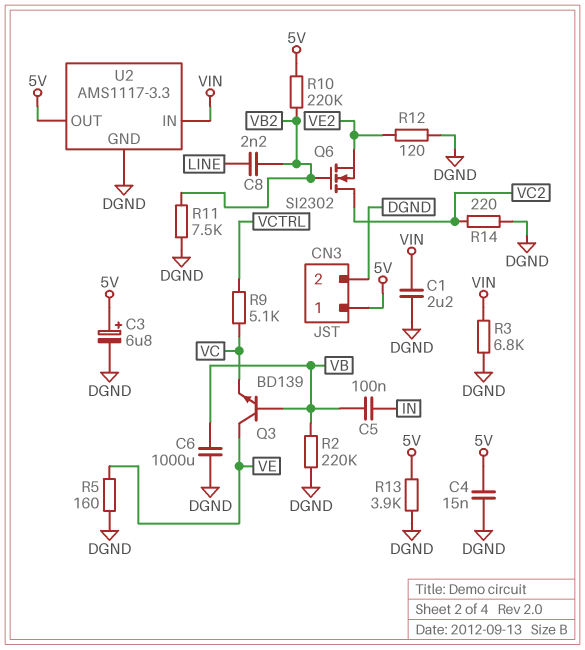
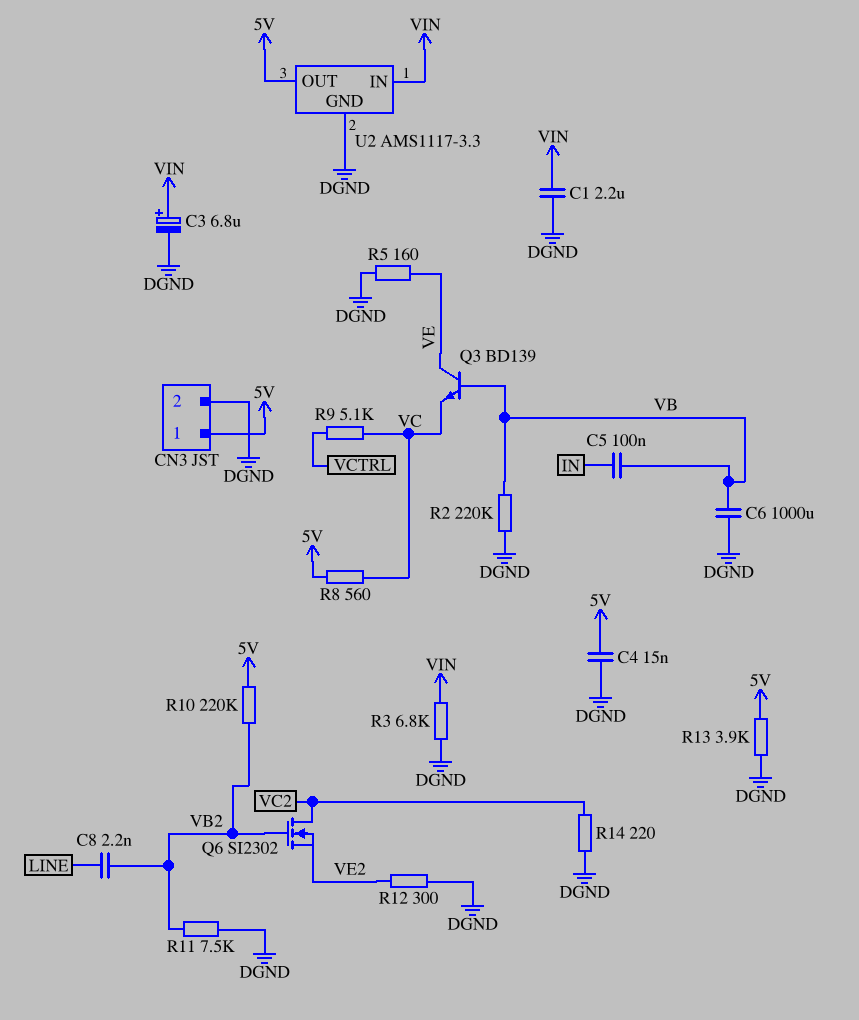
C3: 6.8uF (plus 5V, minus DGND) -> 6.8uF (plus VIN, minus DGND)
R8: none -> 560 (5V, VC)
R12: 120 (DGND, VE2) -> 300 (DGND, VE2)

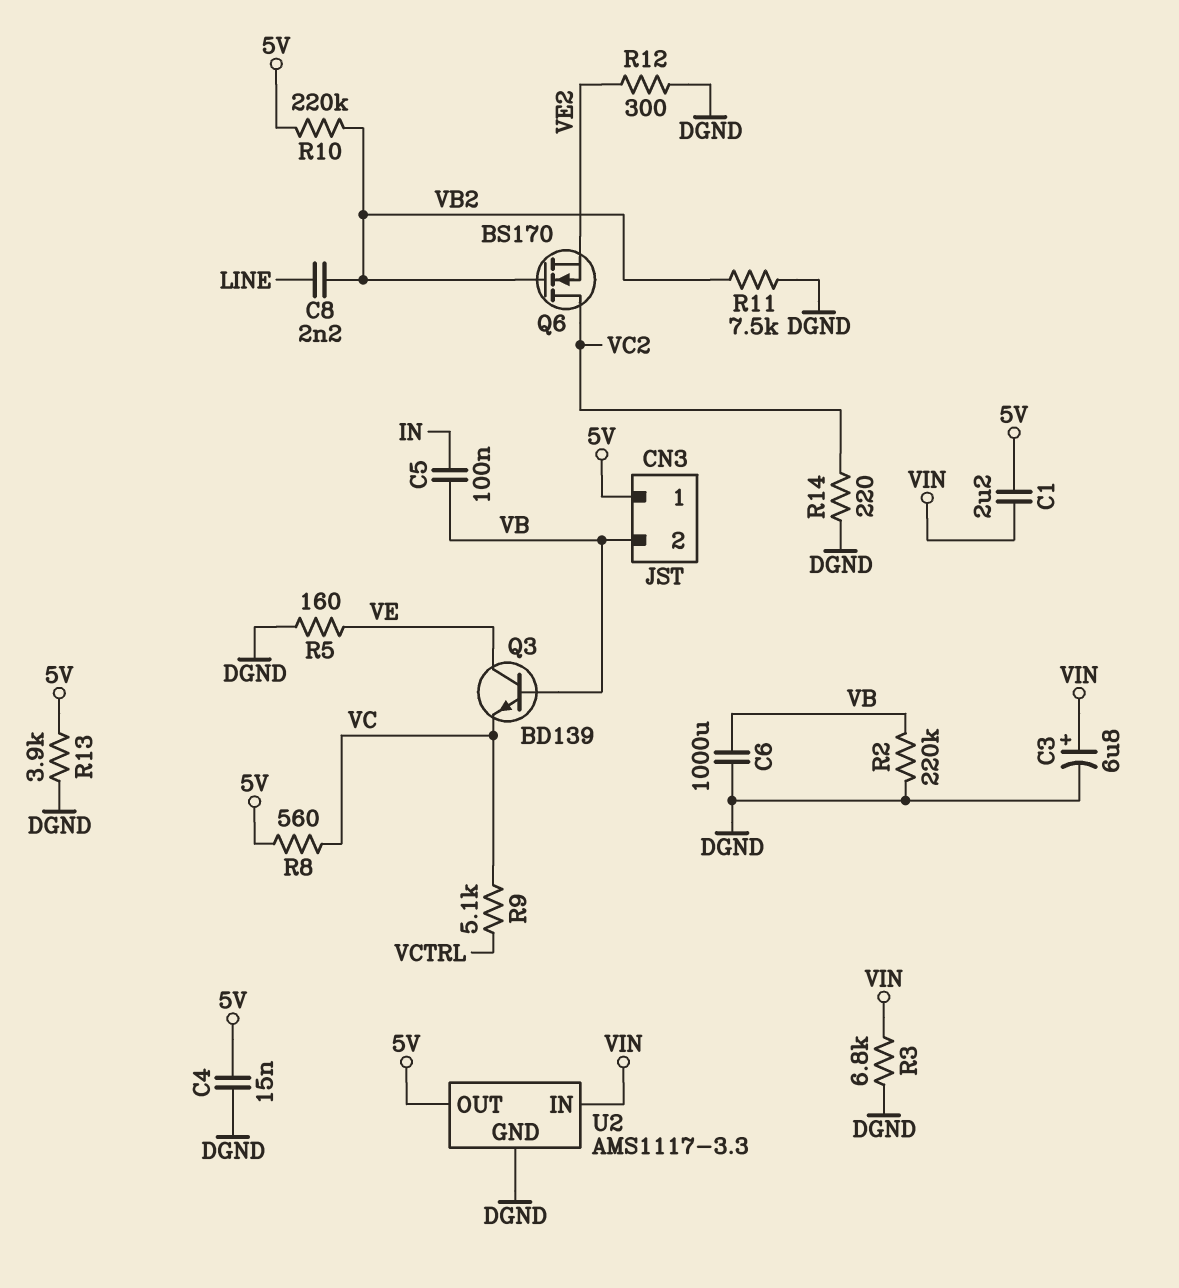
C1: 2.2uF (DGND, VIN) -> 2.2uF (5V, VIN)
CN3 pin 2: DGND -> VB
Q6: NMOS SI2302 (G VB2, D VC2, S VE2) -> NMOS BS170 (G VB2, D VC2, S VE2)

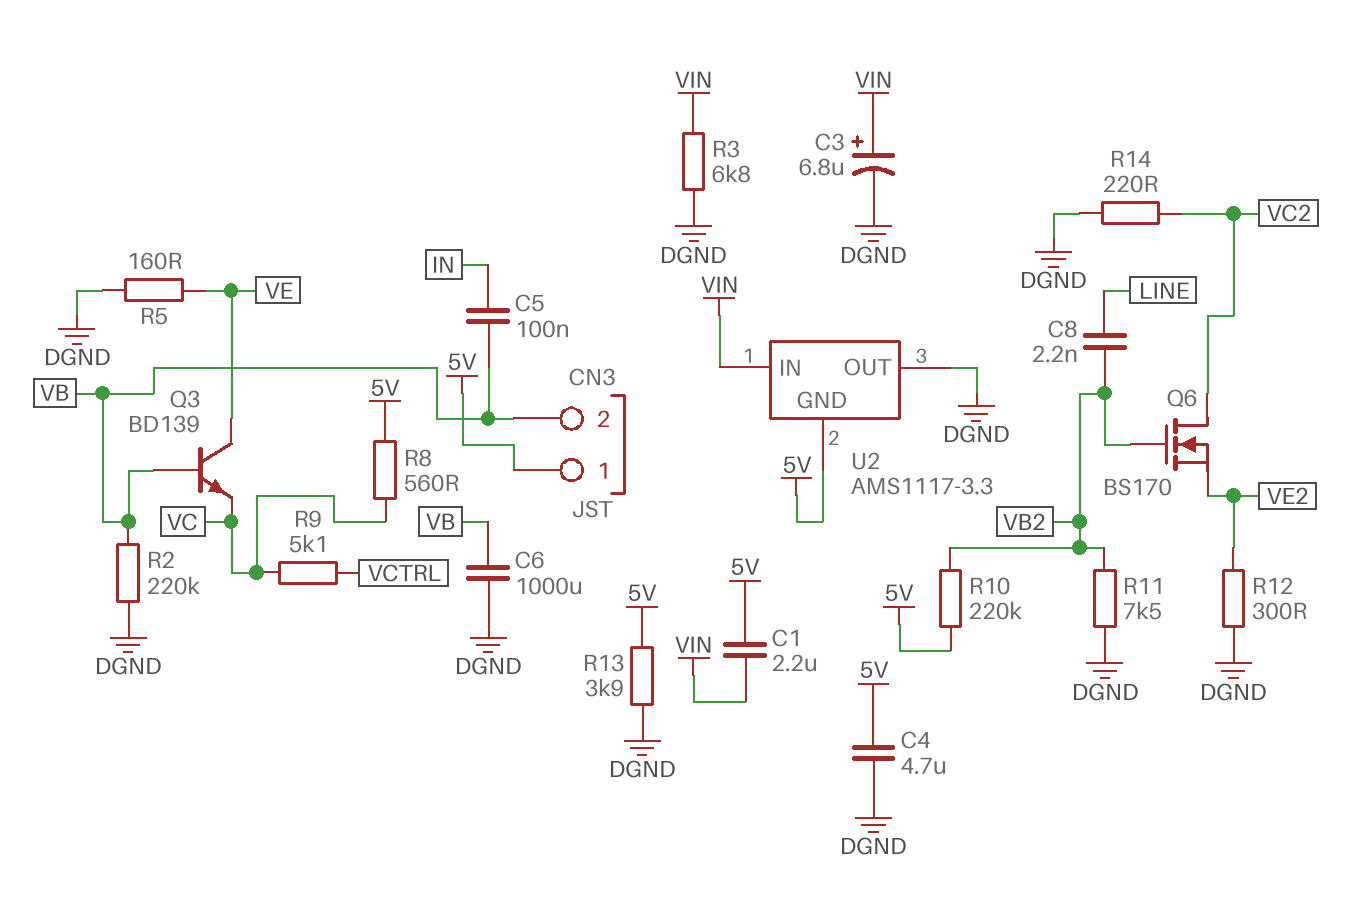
C4: 15nF (5V, DGND) -> 4.7uF (5V, DGND)
U2 pin GND: DGND -> 5V
U2 pin OUT: 5V -> DGND

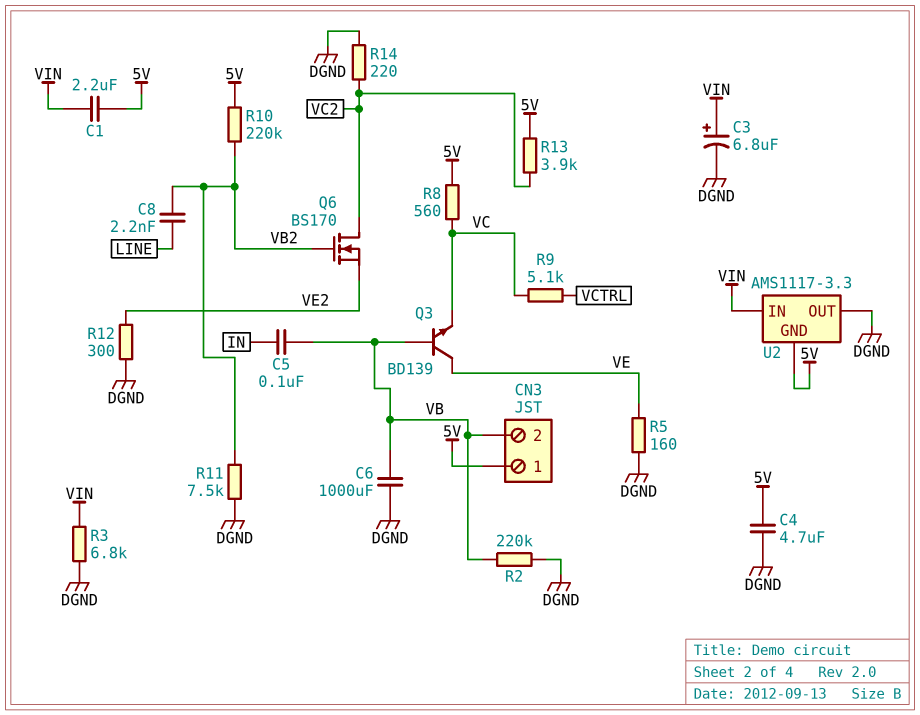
R13: 3.9k (5V, DGND) -> 3.9k (5V, VC2)

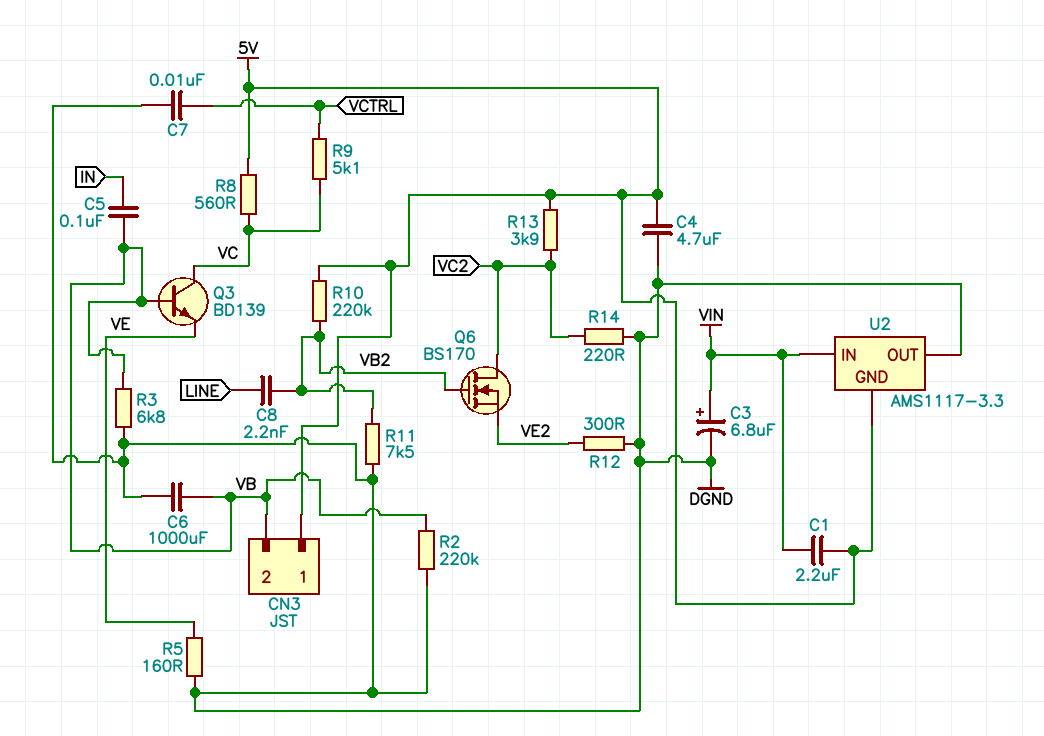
C7: none -> 10nF (DGND, VCTRL)
Q3: NPN BD139 (B VB, C VE, E VC) -> NPN BD139 (B VB, C VC, E VE)
R3: 6.8k (DGND, VIN) -> 6.8k (DGND, VB)

